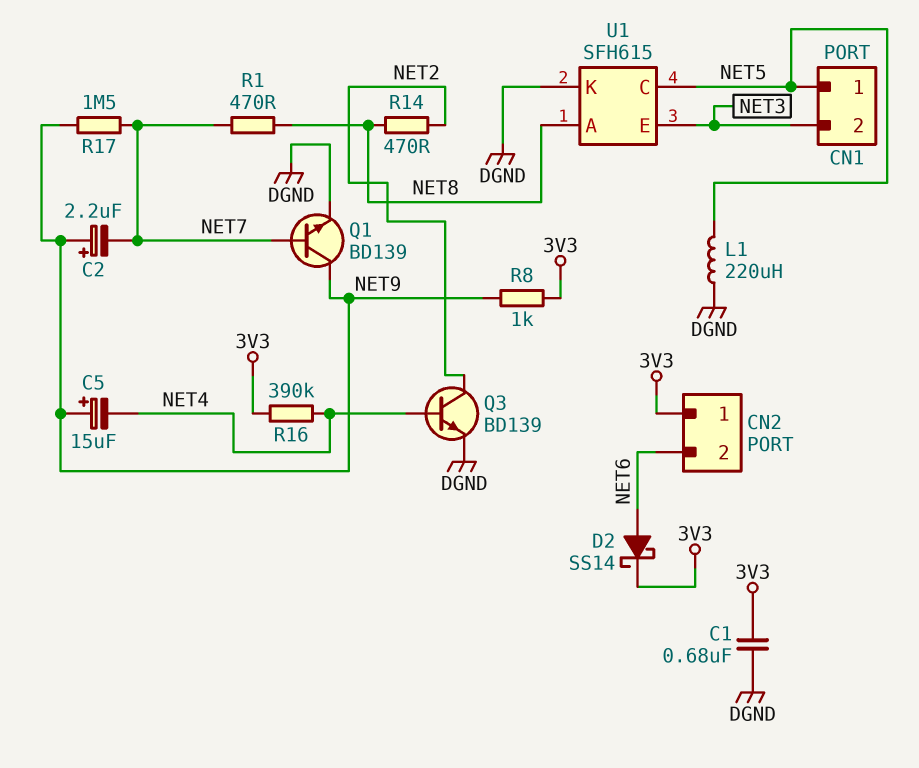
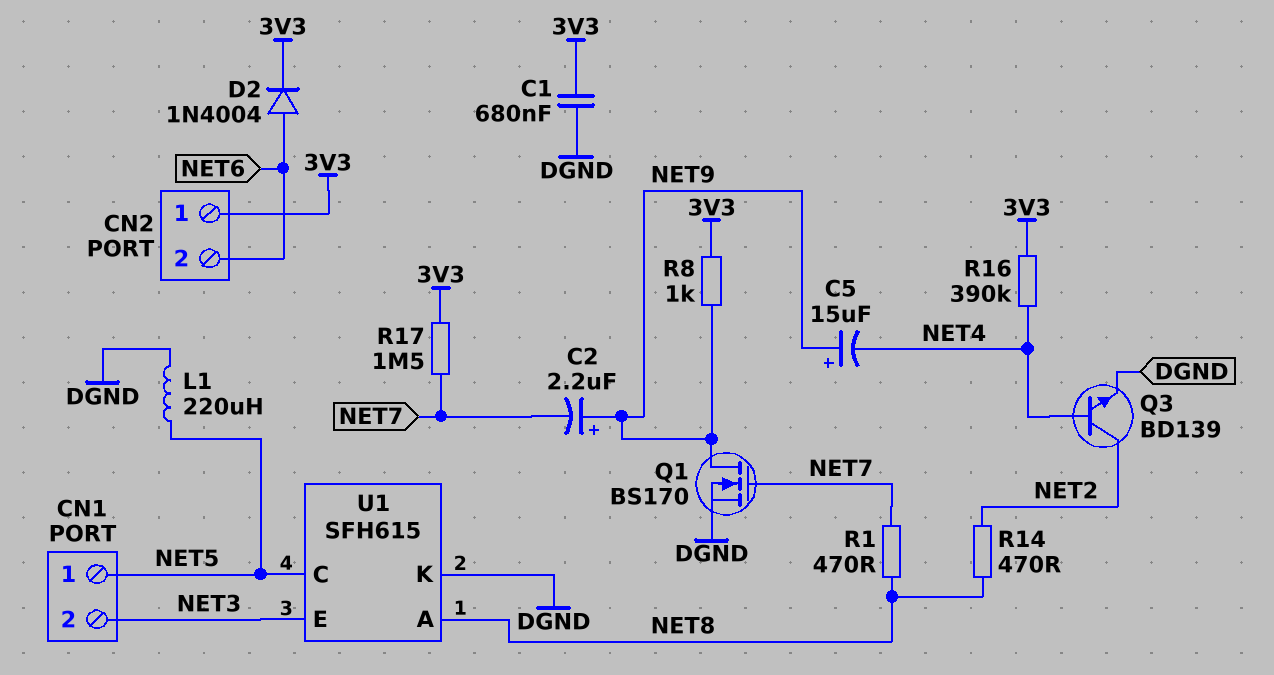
D2: schottky SS14 (A NET6, K 3V3) -> diode 1N4004 (A NET6, K 3V3)
Q1: NPN BD139 (B NET7, C NET9, E DGND) -> NMOS BS170 (G NET7, D NET9, S DGND)
R17: 1.5M (NET7, NET9) -> 1.5M (3V3, NET7)

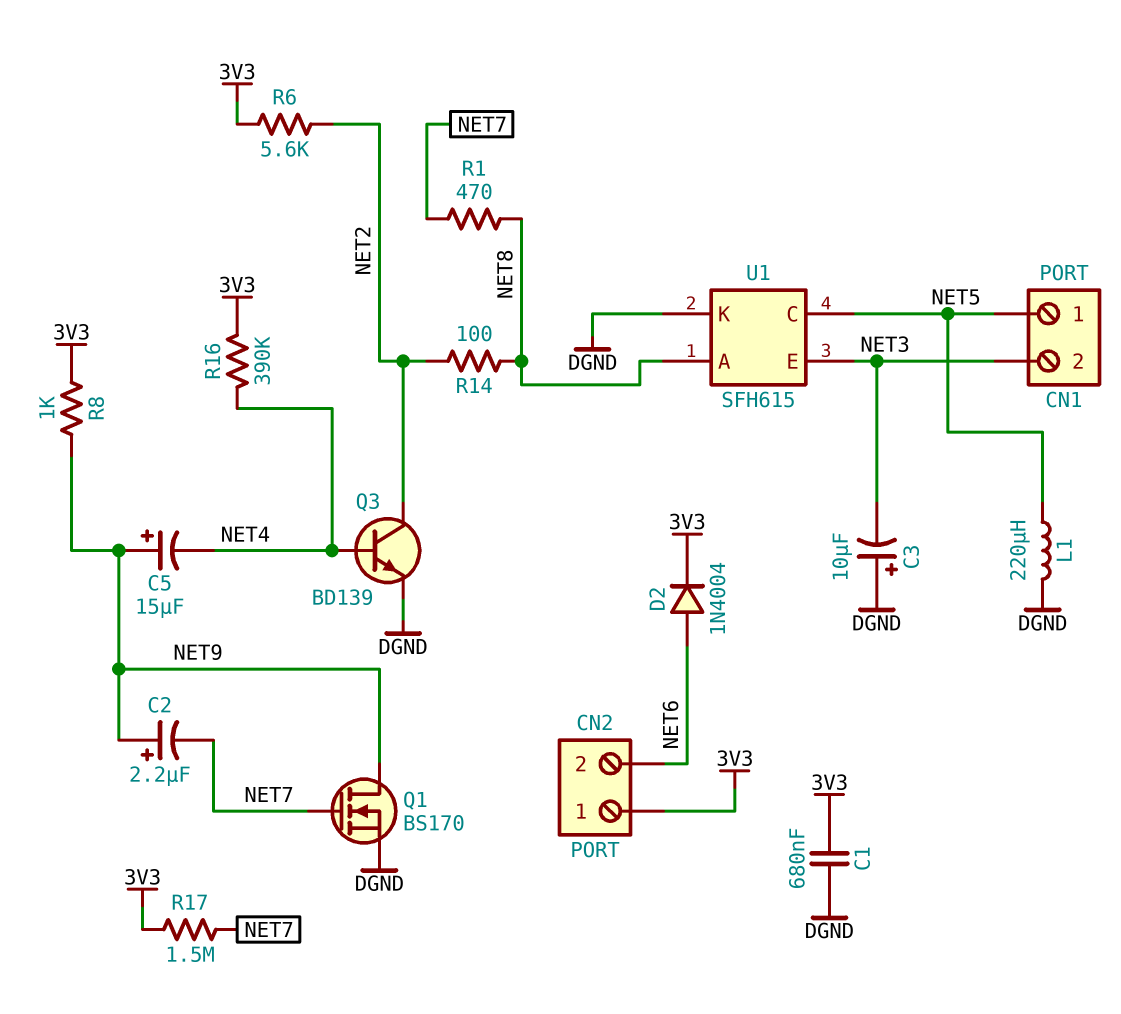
C3: none -> 10uF (plus DGND, minus NET3)
R6: none -> 5.6k (3V3, NET2)
R14: 470 (NET2, NET8) -> 100 (NET2, NET8)

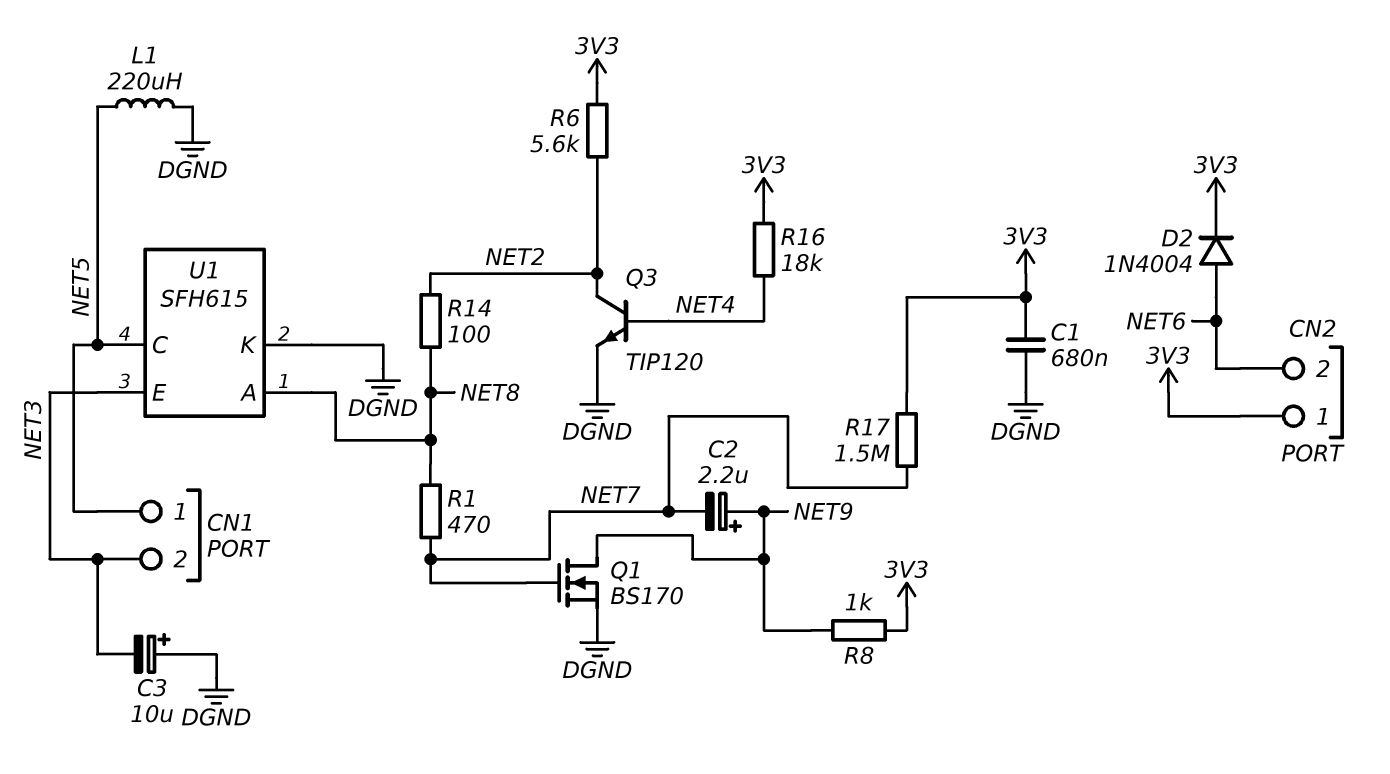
C5: 15uF (plus NET9, minus NET4) -> none
Q3: NPN BD139 (B NET4, C NET2, E DGND) -> NPN TIP120 (B NET4, C NET2, E DGND)
R16: 390k (3V3, NET4) -> 18k (3V3, NET4)

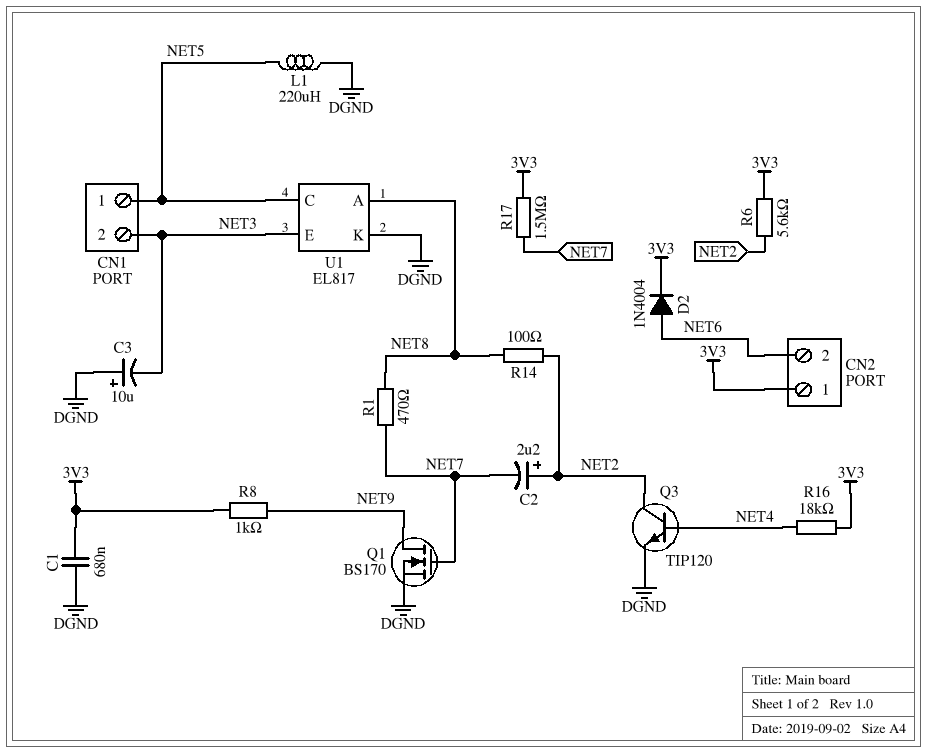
C2: 2.2uF (plus NET9, minus NET7) -> 2.2uF (plus NET2, minus NET7)
U1: SFH615 -> EL817

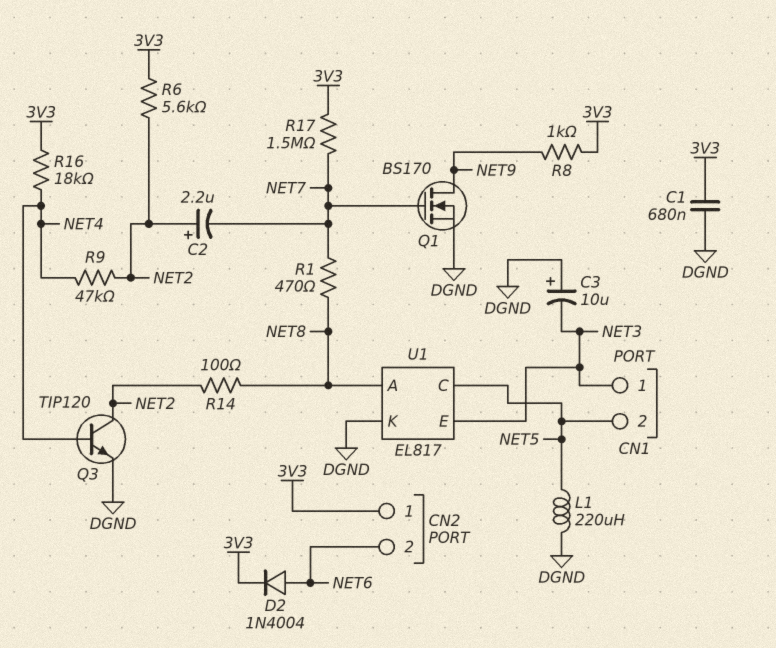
CN1 pin 1: NET5 -> NET3
CN1 pin 2: NET3 -> NET5
R9: none -> 47k (NET2, NET4)

